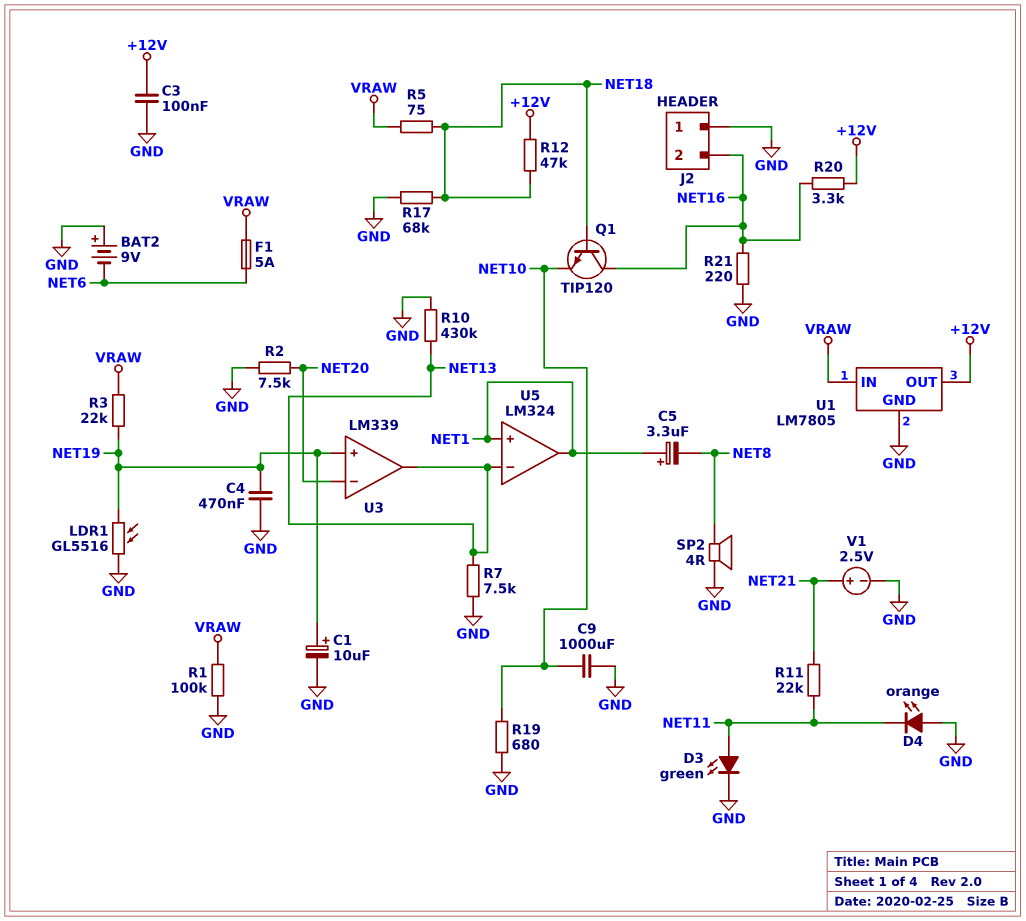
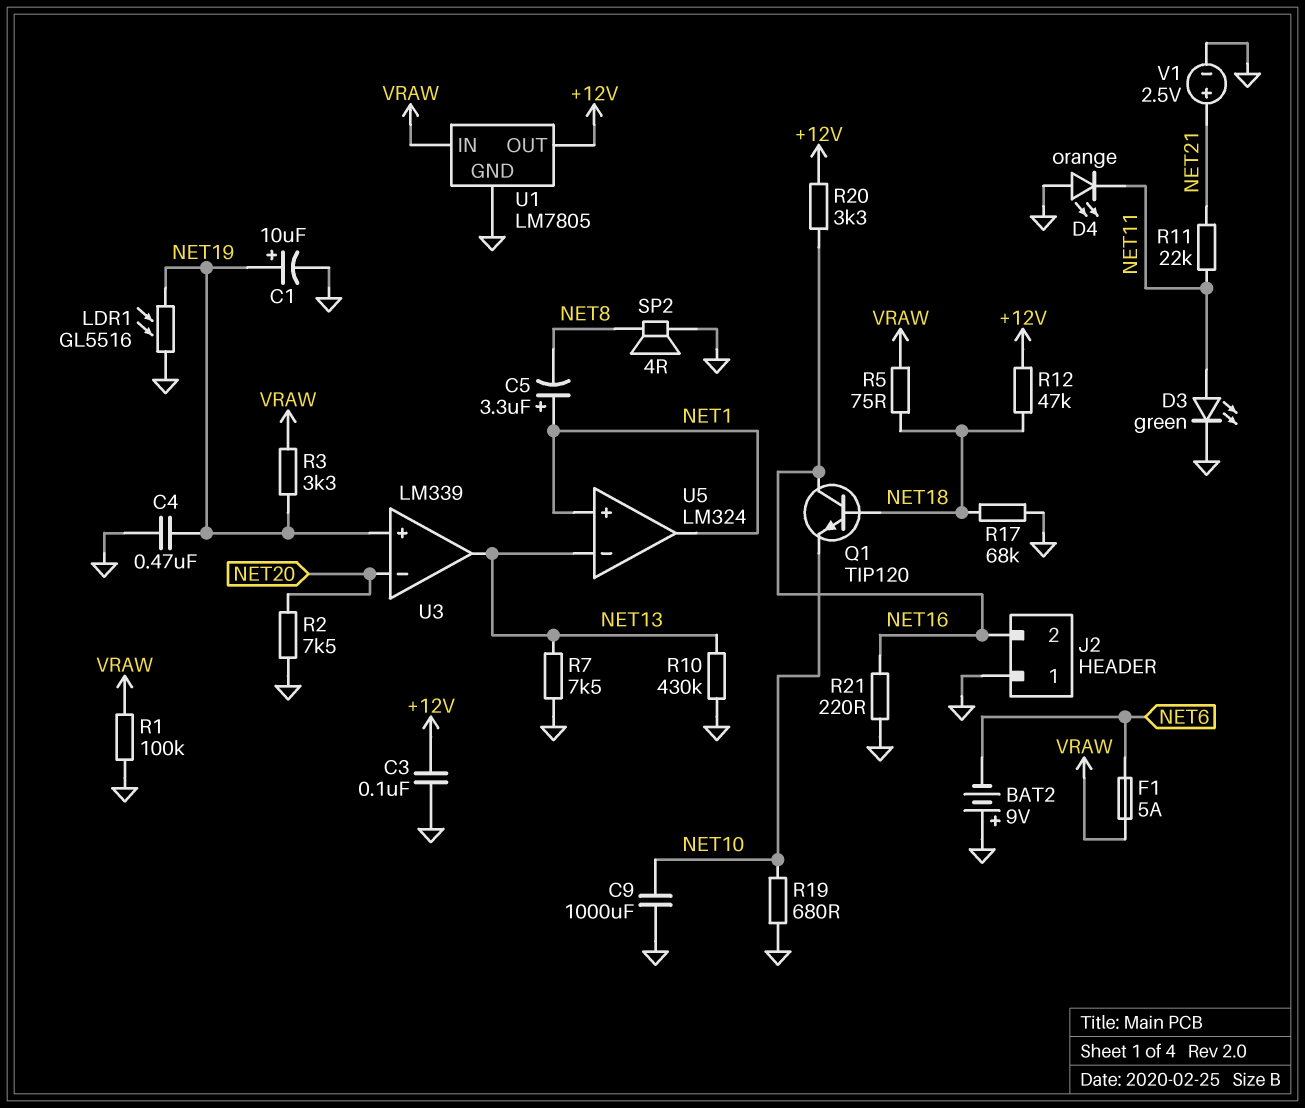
R3: 22k (NET19, VRAW) -> 3.3k (NET19, VRAW)

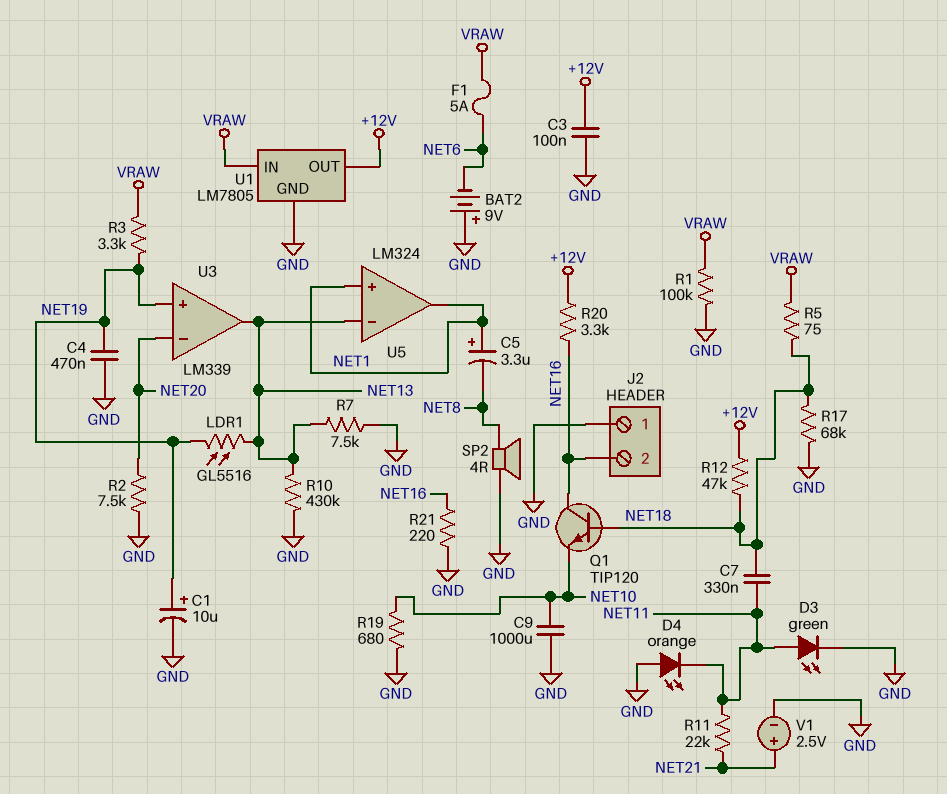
C7: none -> 330nF (NET11, NET18)
LDR1: GL5516 (GND, NET19) -> GL5516 (NET13, NET19)

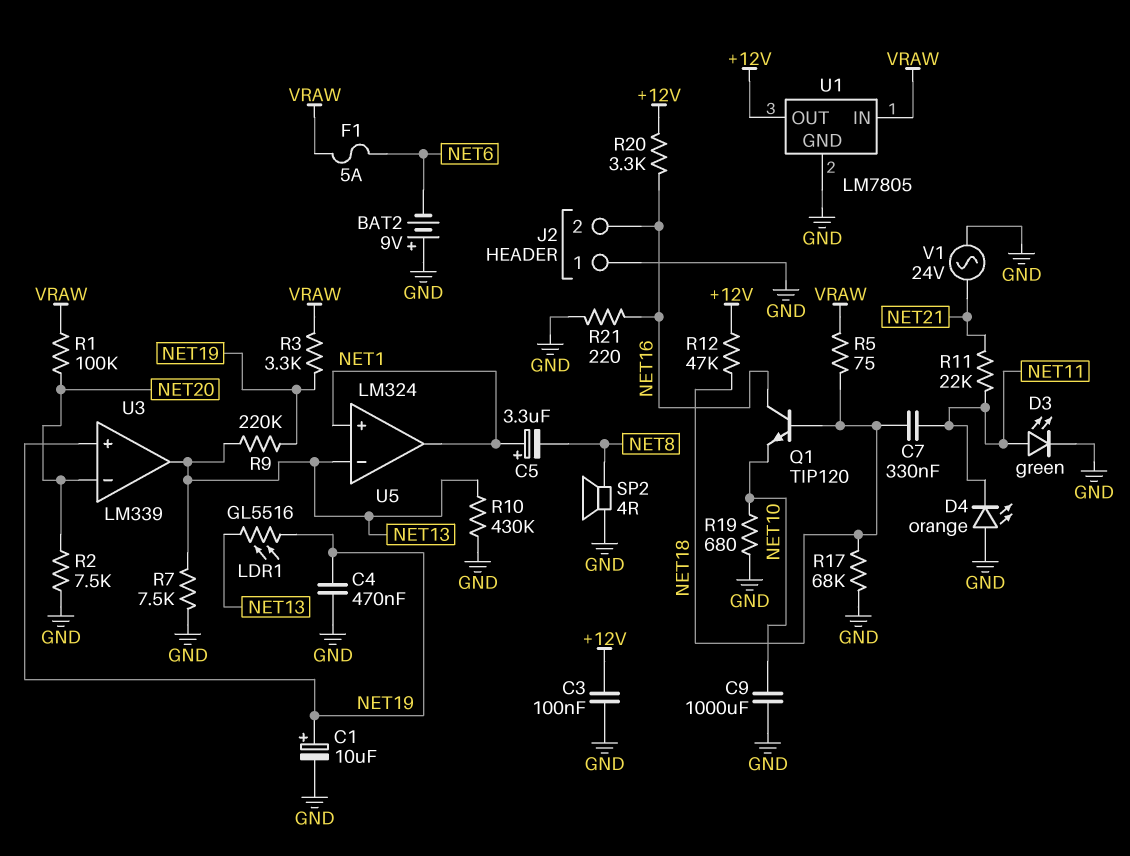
R1: 100k (GND, VRAW) -> 100k (NET20, VRAW)
R9: none -> 220k (NET13, NET19)
V1: 2.5V (plus NET21, minus GND) -> AC 24V (GND, NET21)

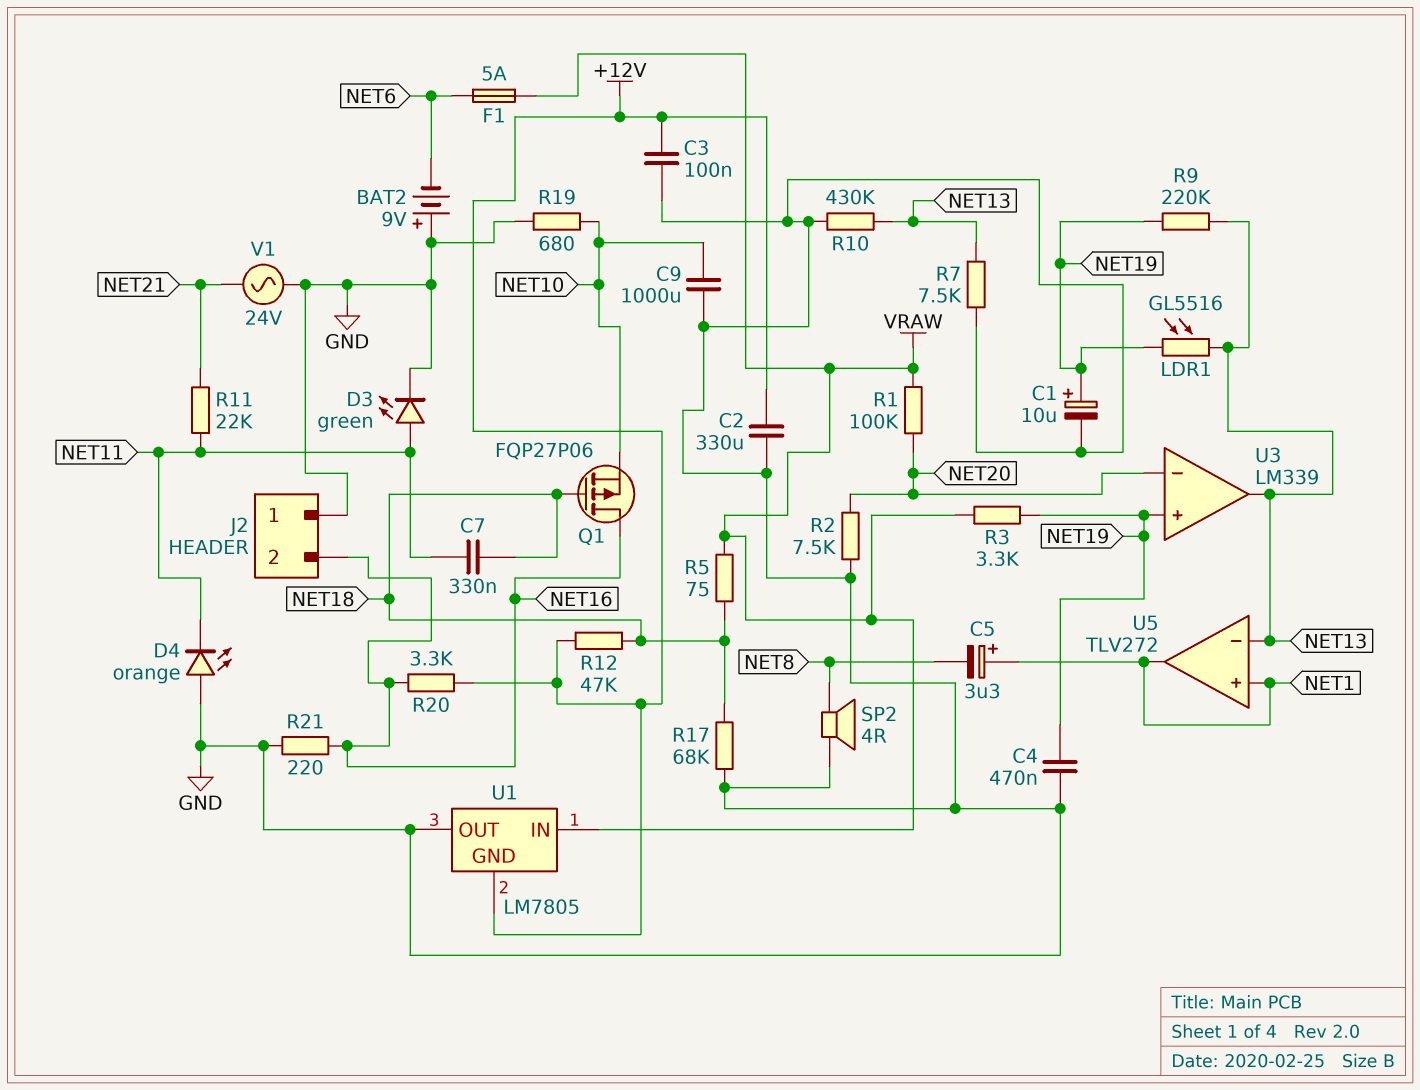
C2: none -> 330uF (+12V, GND)
Q1: NPN TIP120 (B NET18, C NET16, E NET10) -> PMOS FQP27P06 (G NET18, D NET16, S NET10)
U1 pin GND: GND -> +12V
U1 pin OUT: +12V -> GND
U5: LM324 -> TLV272

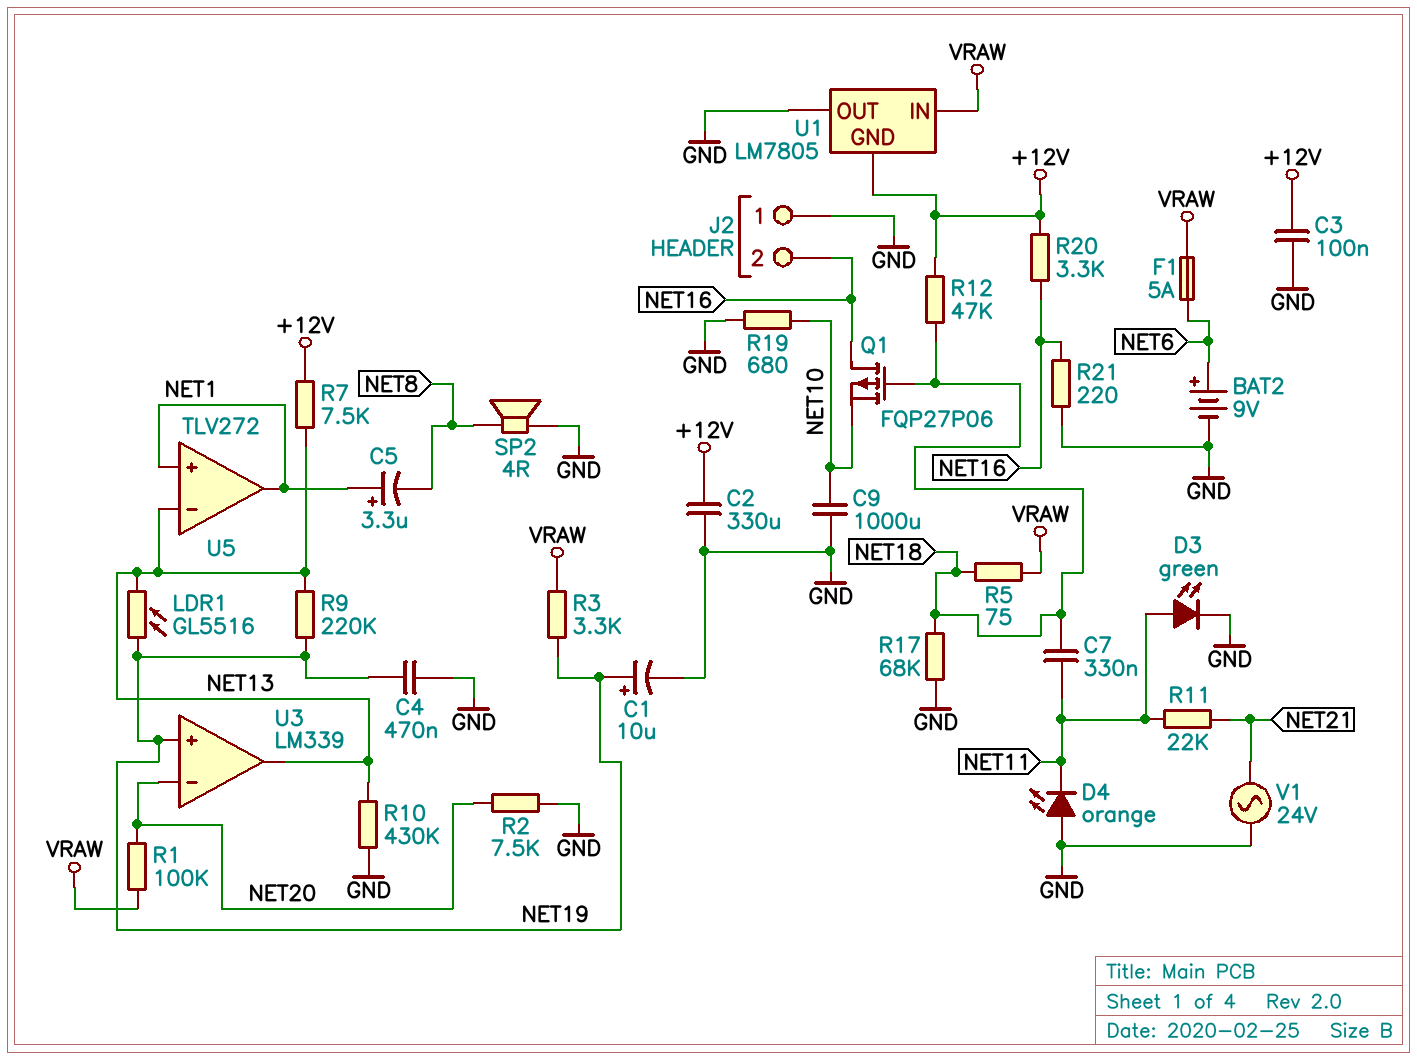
BAT2: 9V (plus GND, minus NET6) -> 9V (plus NET6, minus GND)
R7: 7.5k (GND, NET13) -> 7.5k (+12V, NET13)

